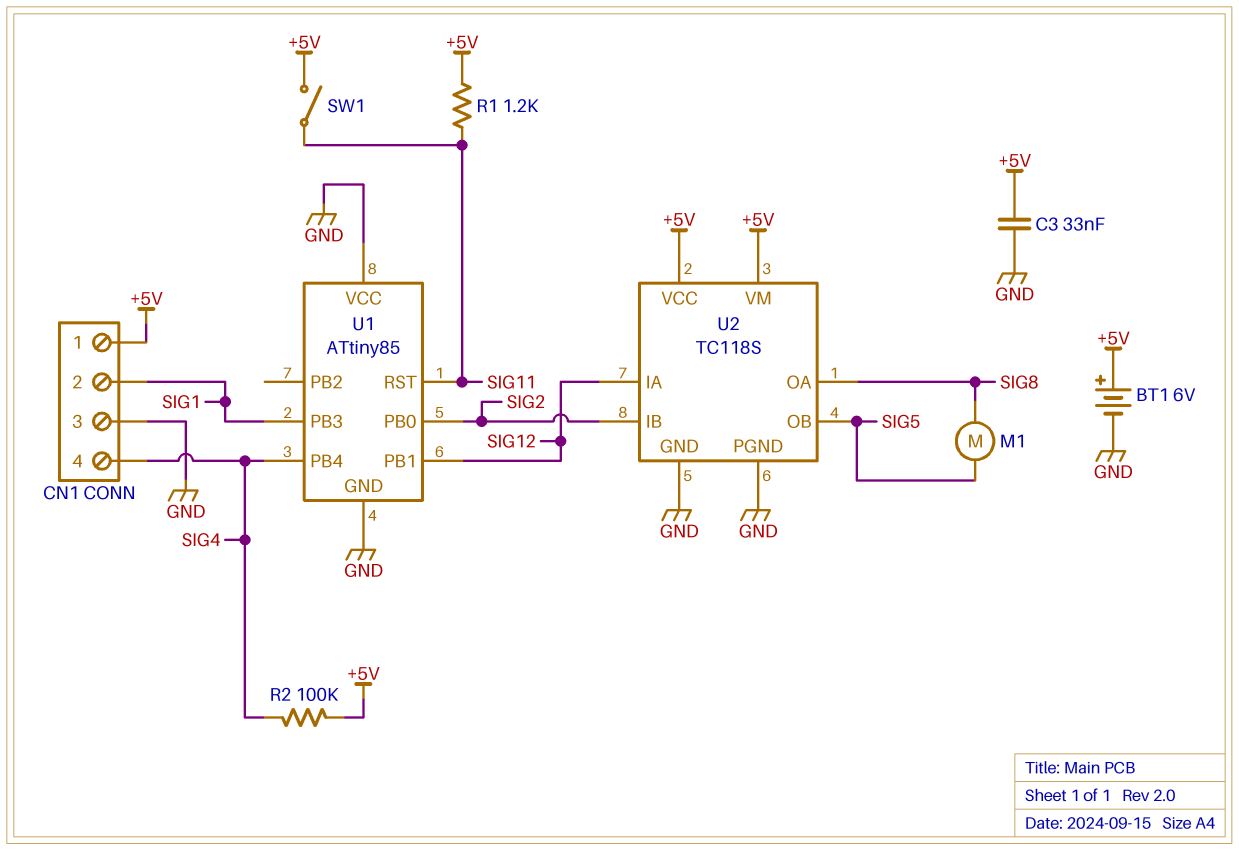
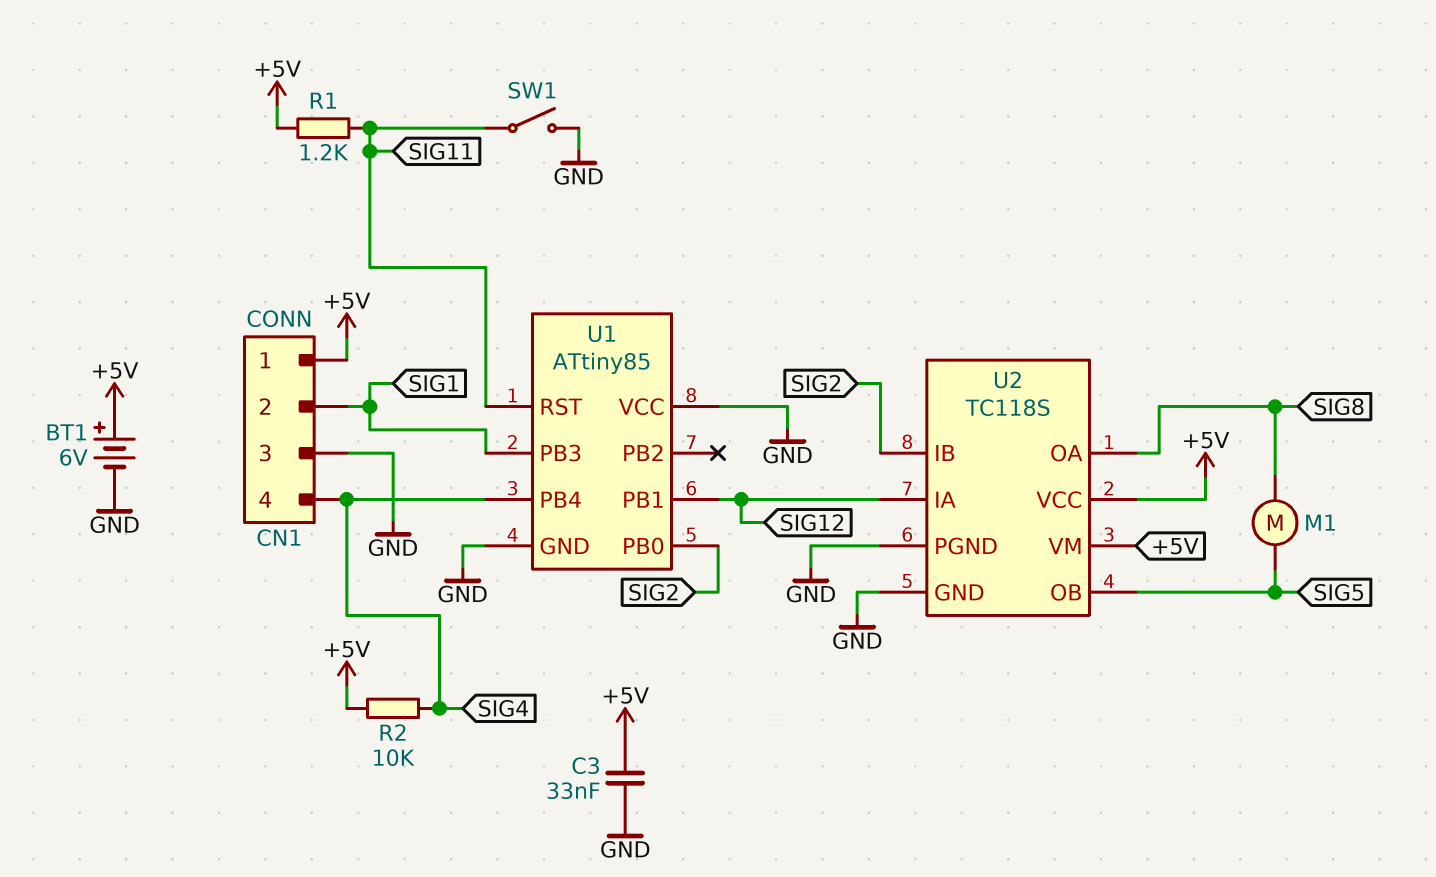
R2: 100k (+5V, SIG4) -> 10k (+5V, SIG4)
SW1: switch (+5V, SIG11) -> switch (GND, SIG11)

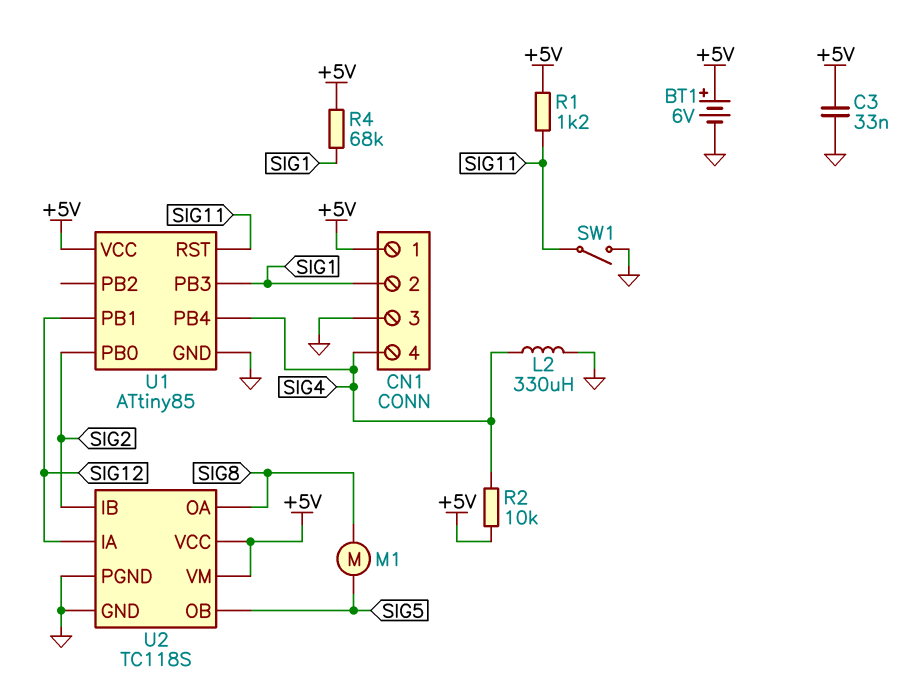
L2: none -> 330uH (GND, SIG4)
R4: none -> 68k (+5V, SIG1)
U1 pin VCC: GND -> +5V

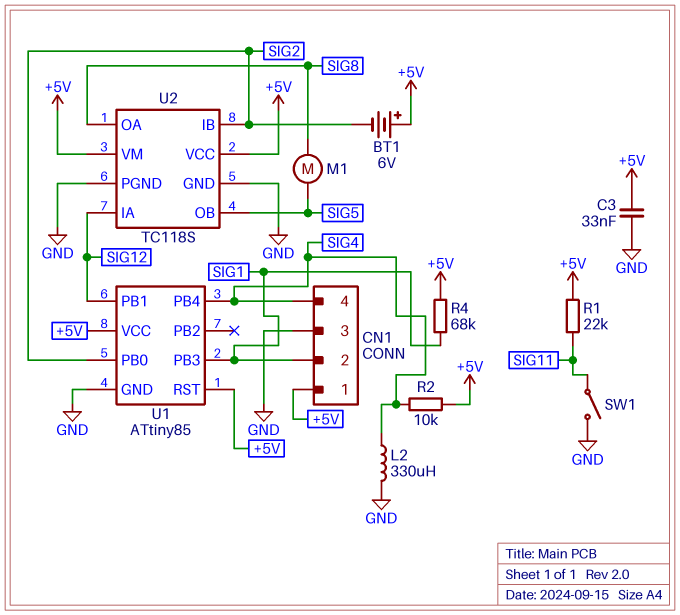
BT1: 6V (plus +5V, minus GND) -> 6V (plus +5V, minus SIG2)
R1: 1.2k (+5V, SIG11) -> 22k (+5V, SIG11)
U1 pin RST: SIG11 -> +5V

